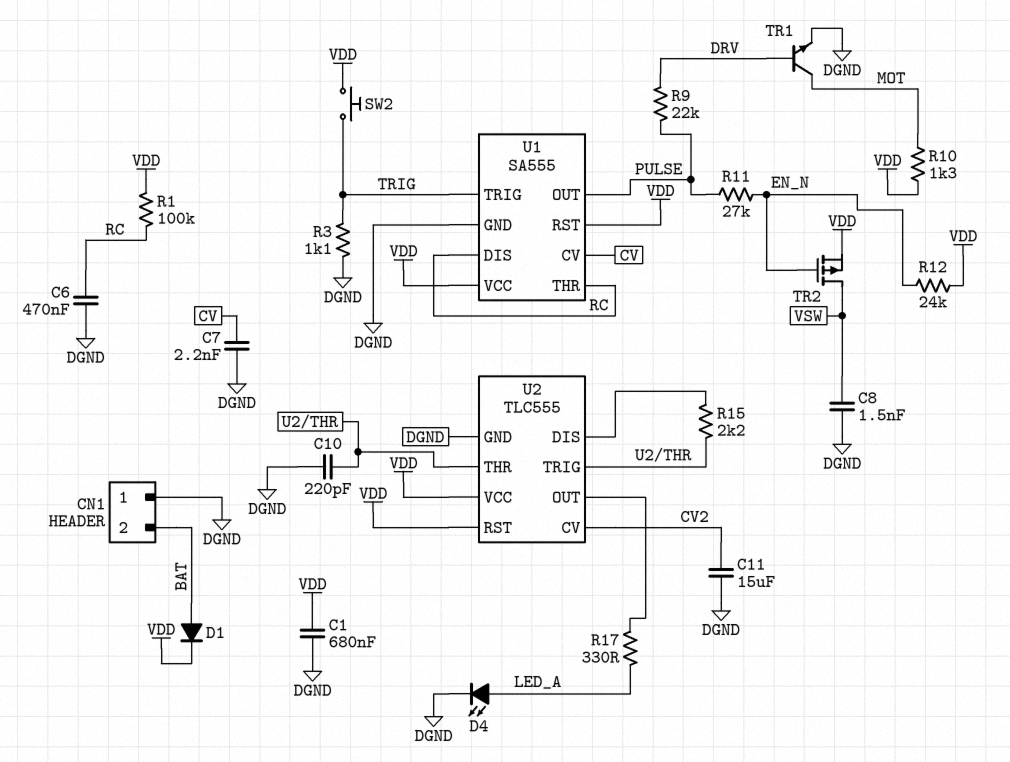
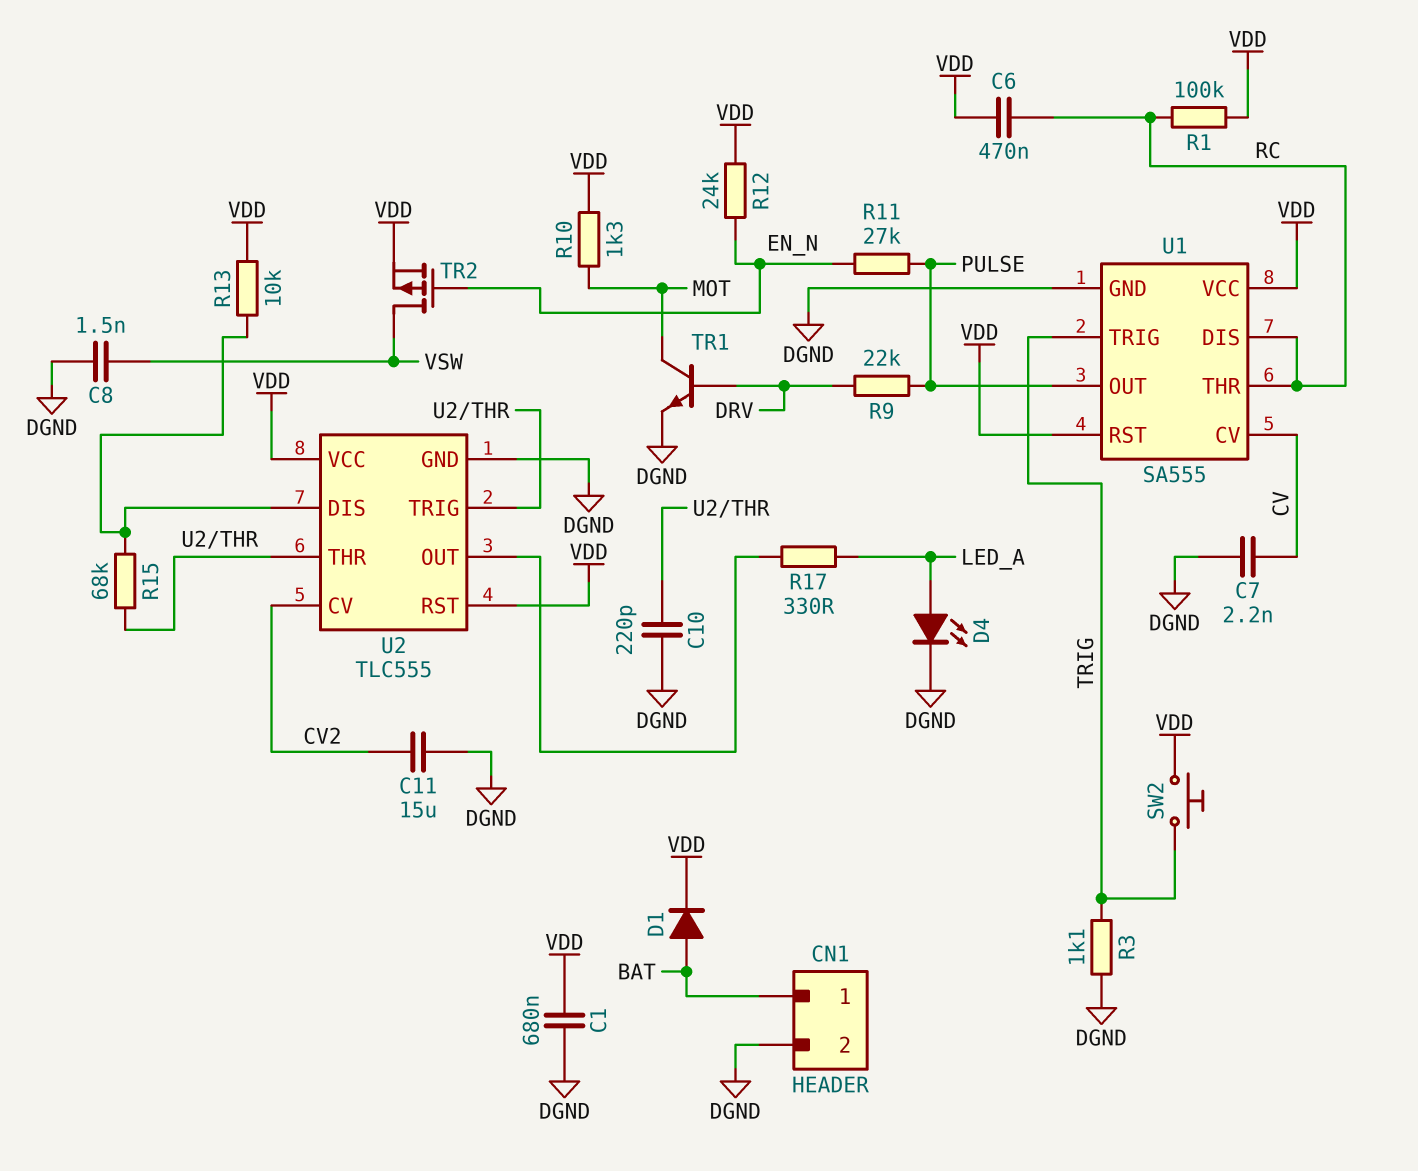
C6: 470nF (DGND, RC) -> 470nF (RC, VDD)
CN1 pin 1: DGND -> BAT
CN1 pin 2: BAT -> DGND
R13: none -> 10k (U2/DIS, VDD)
R15: 2.2k (U2/DIS, U2/THR) -> 68k (U2/DIS, U2/THR)

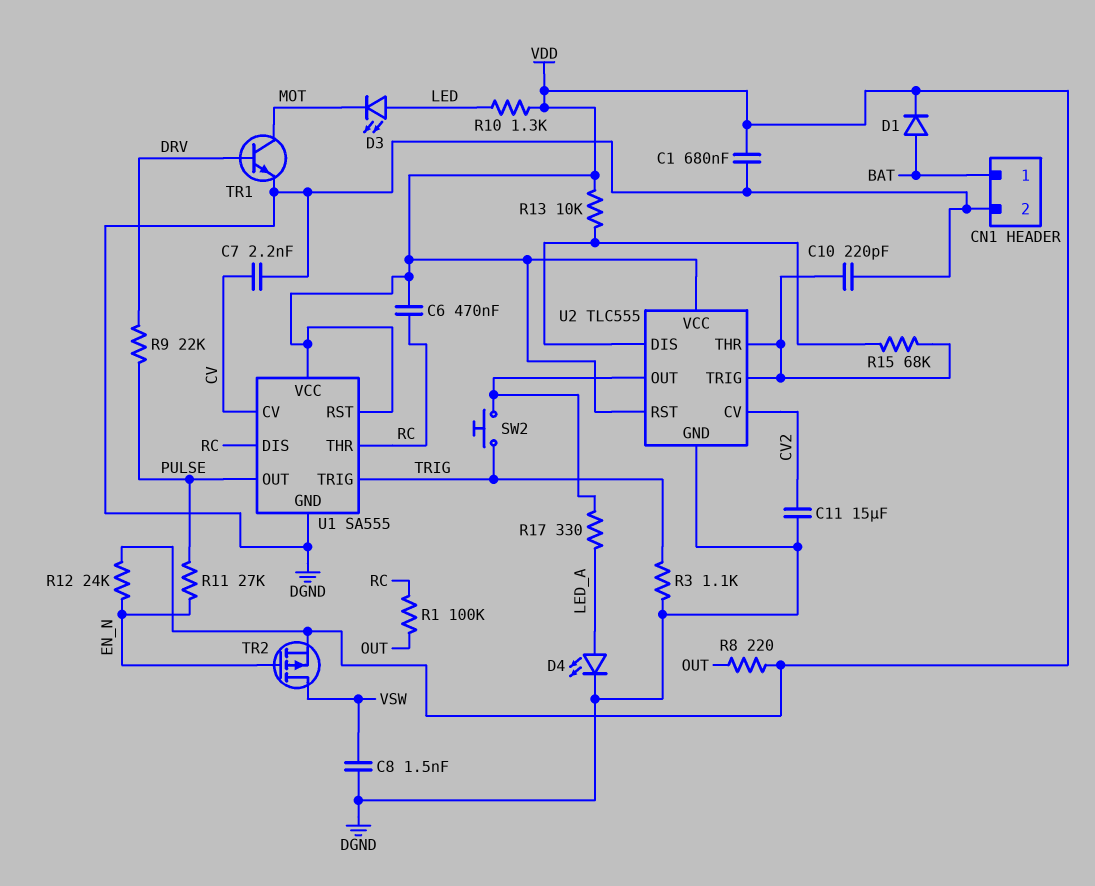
D3: none -> LED (A LED, K MOT)
R1: 100k (RC, VDD) -> 100k (OUT, RC)
R8: none -> 220 (OUT, VDD)
R10: 1.3k (MOT, VDD) -> 1.3k (LED, VDD)
SW2: button (TRIG, VDD) -> button (TRIG, U2/OUT)

